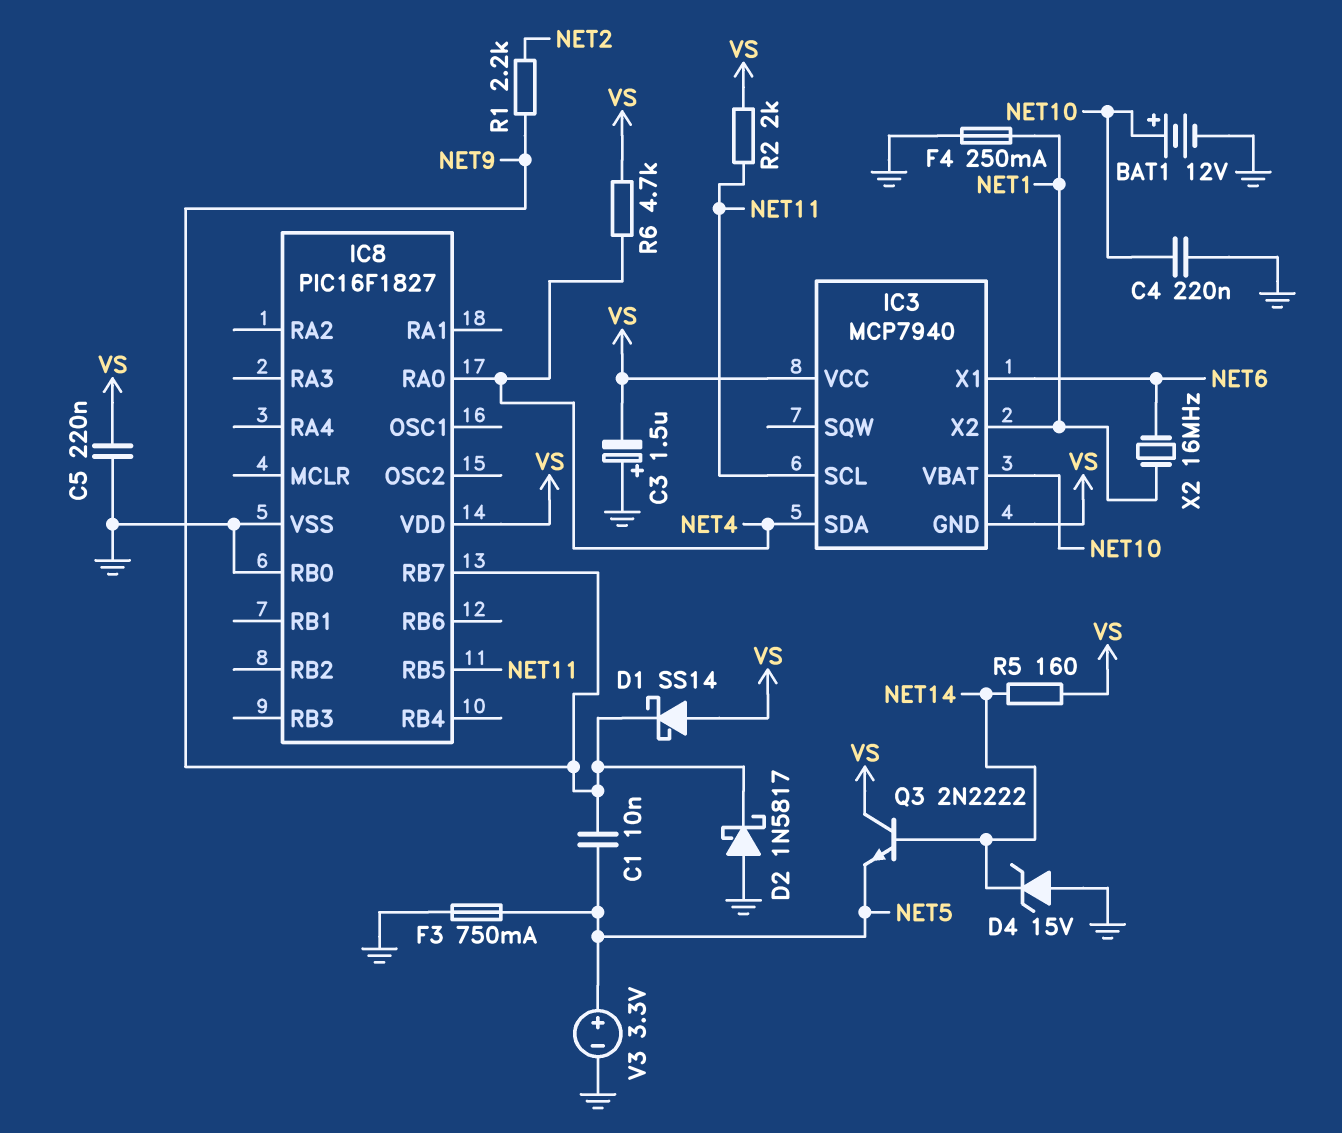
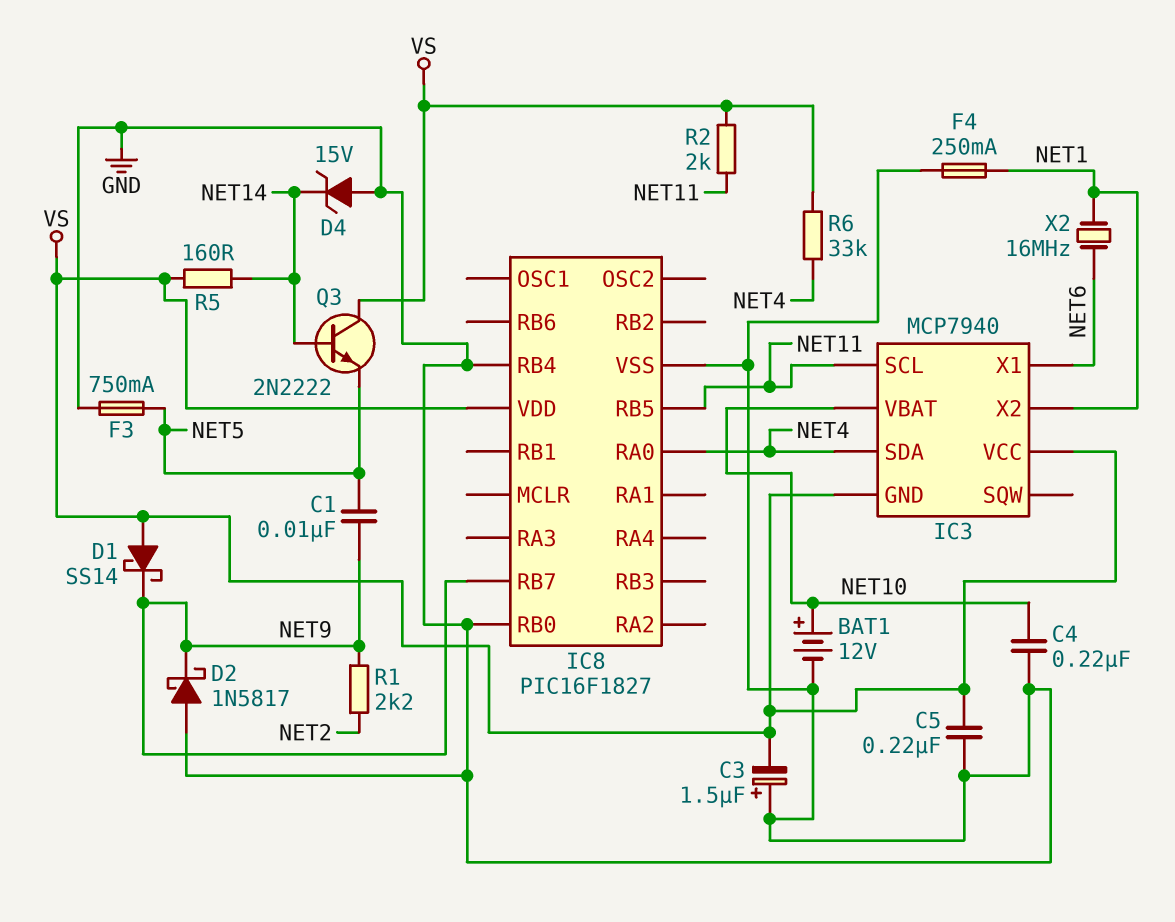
IC8 pin RB4: none -> GND
R6: 4.7k (NET4, VS) -> 33k (NET4, VS)
V3: 3.3V (plus NET5, minus GND) -> none

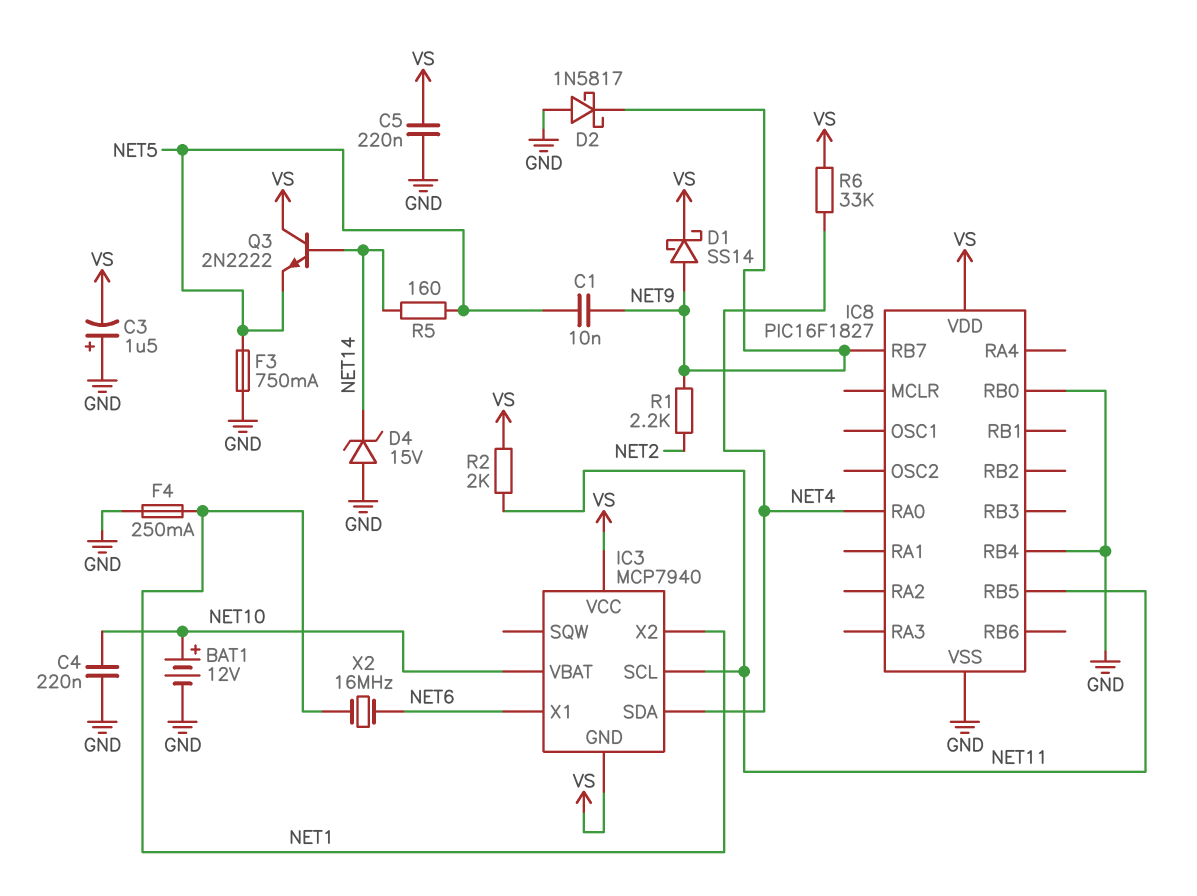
D1: schottky SS14 (A VS, K NET9) -> schottky SS14 (A NET9, K VS)
R5: 160 (NET14, VS) -> 160 (NET5, NET14)

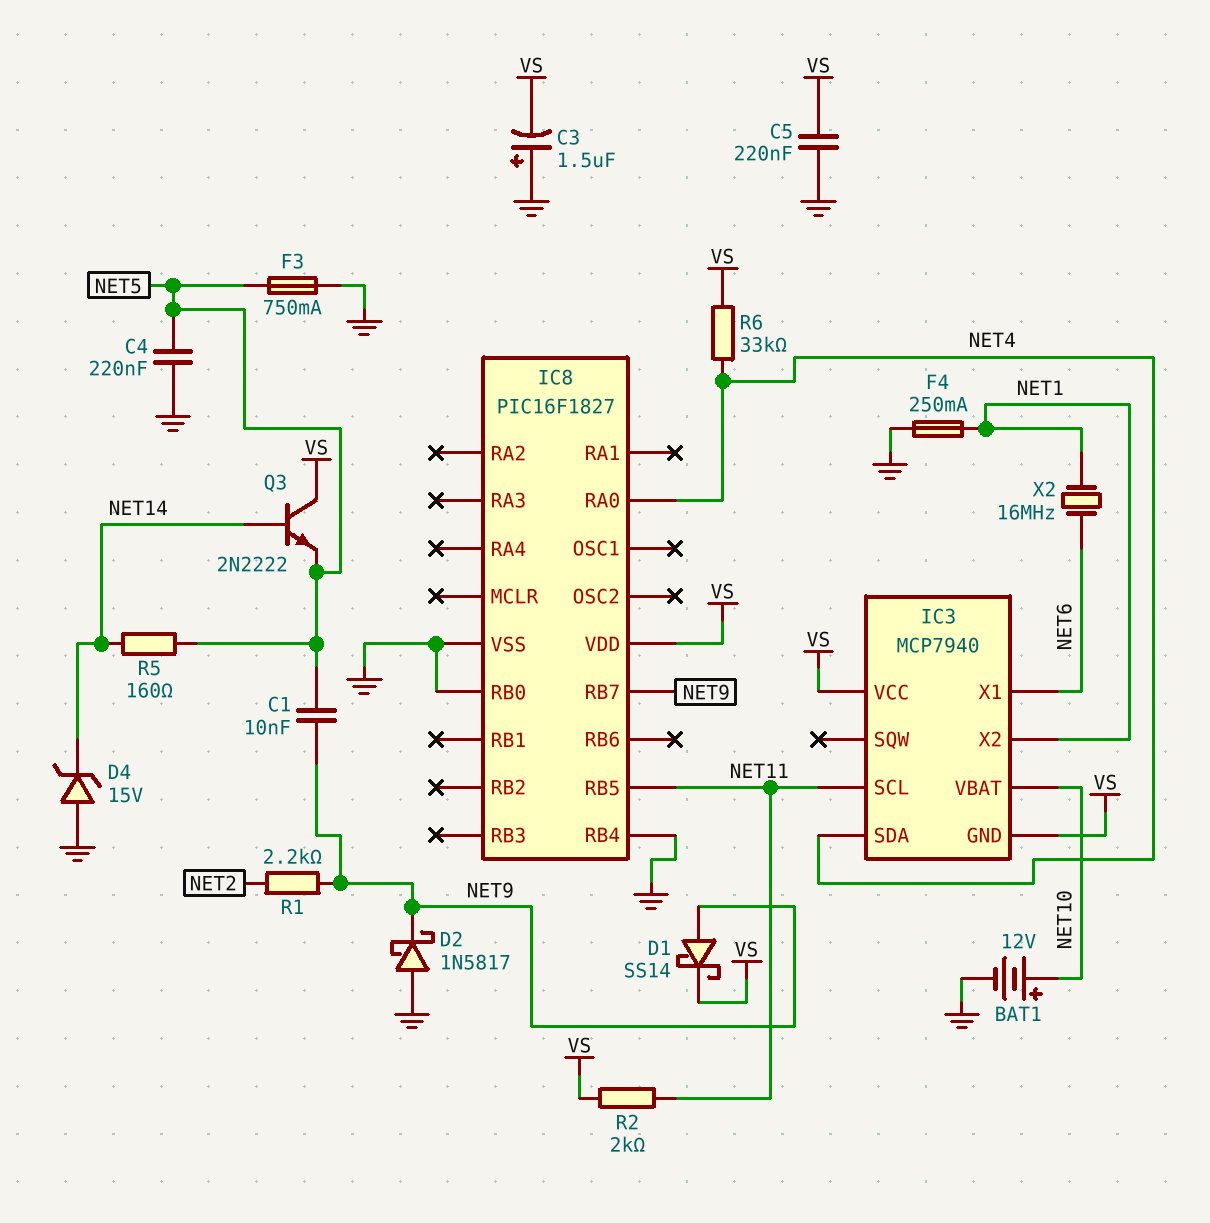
C4: 220nF (GND, NET10) -> 220nF (GND, NET5)

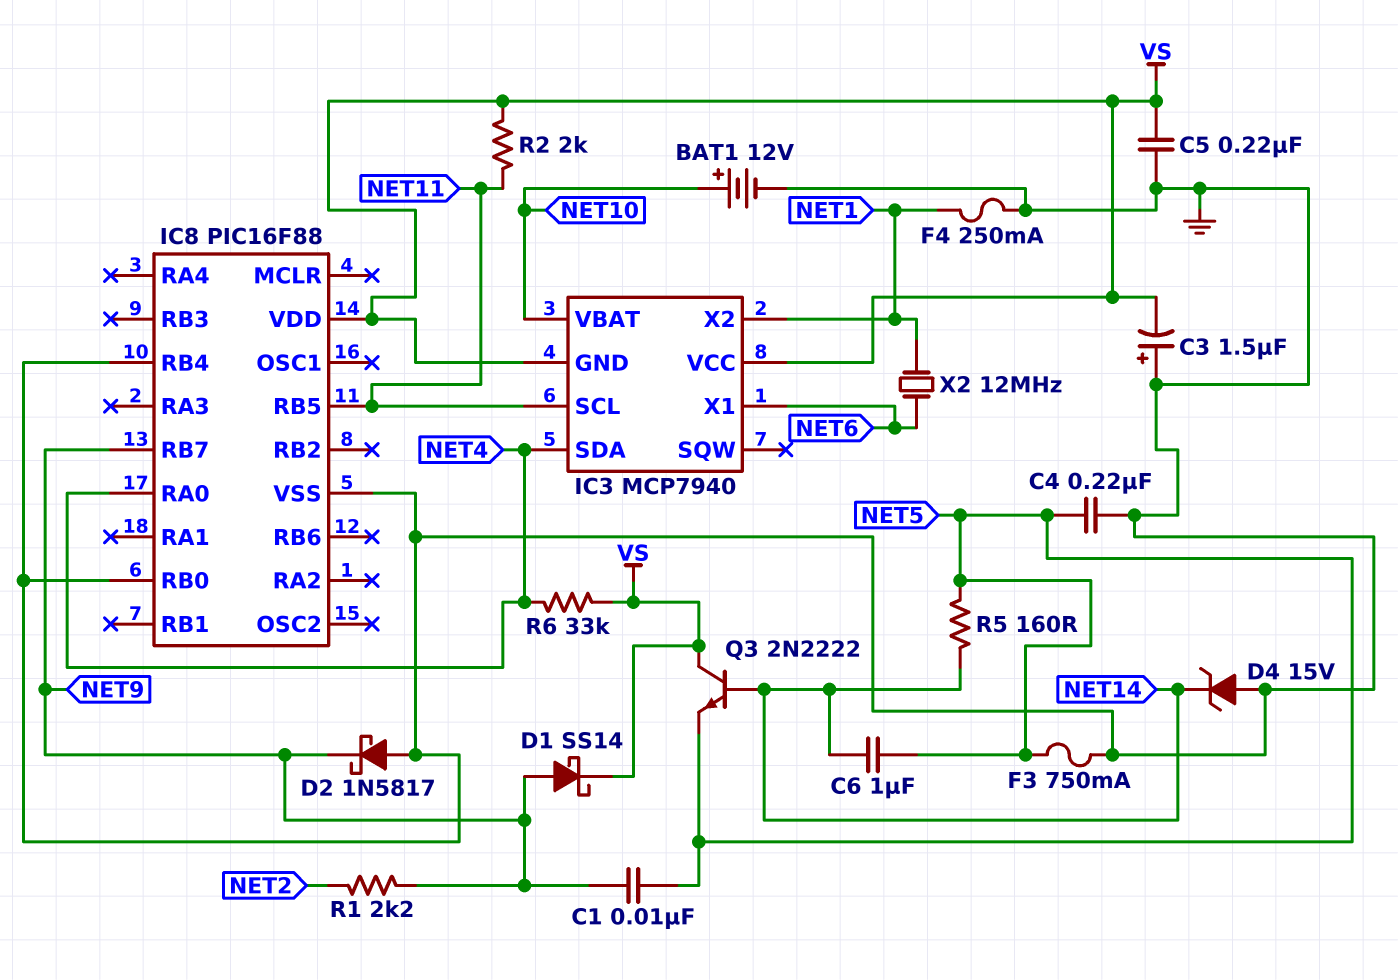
C6: none -> 1uF (NET5, NET14)
IC8: PIC16F1827 -> PIC16F88
X2: 16MHz (NET1, NET6) -> 12MHz (NET1, NET6)

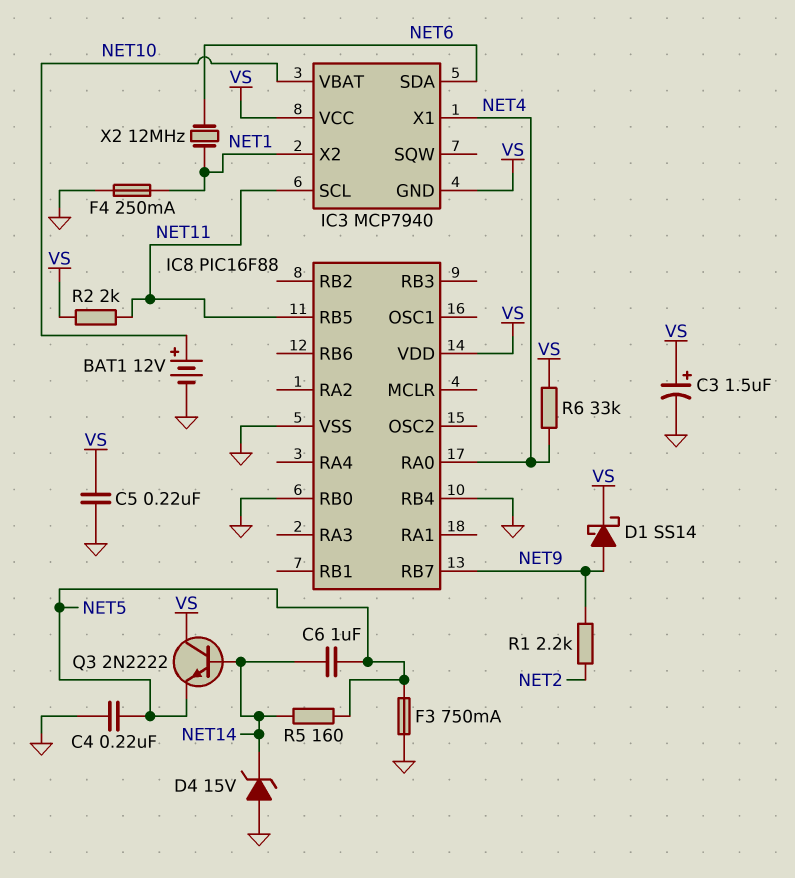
C1: 10nF (NET5, NET9) -> none
C3: 1.5uF (plus GND, minus VS) -> 1.5uF (plus VS, minus GND)
D2: schottky 1N5817 (A GND, K NET9) -> none
IC3 pin SDA: NET4 -> NET6
IC3 pin X1: NET6 -> NET4

